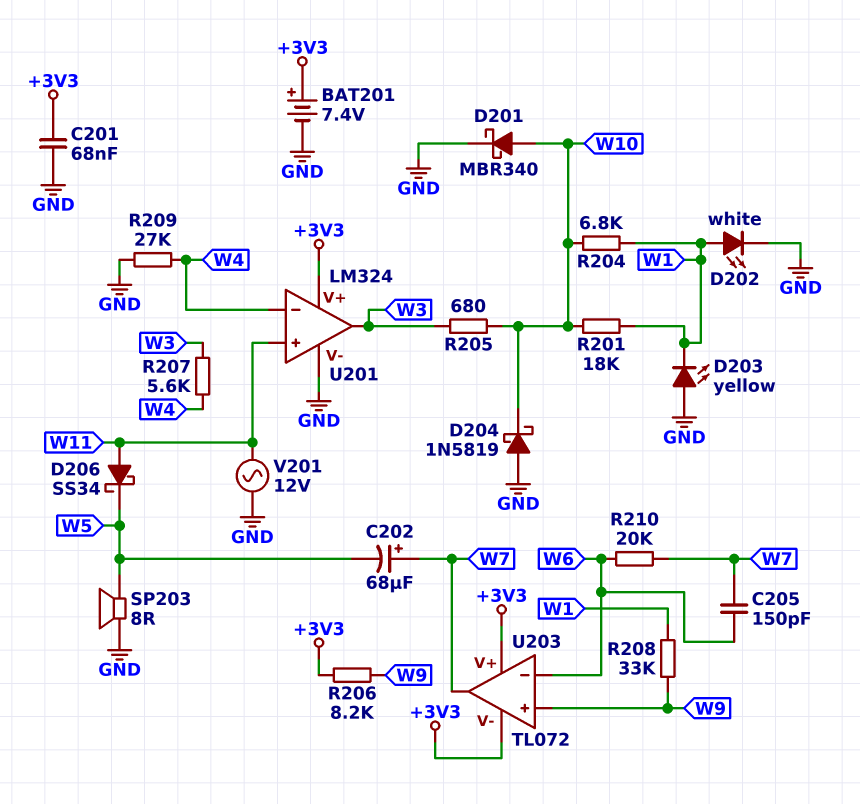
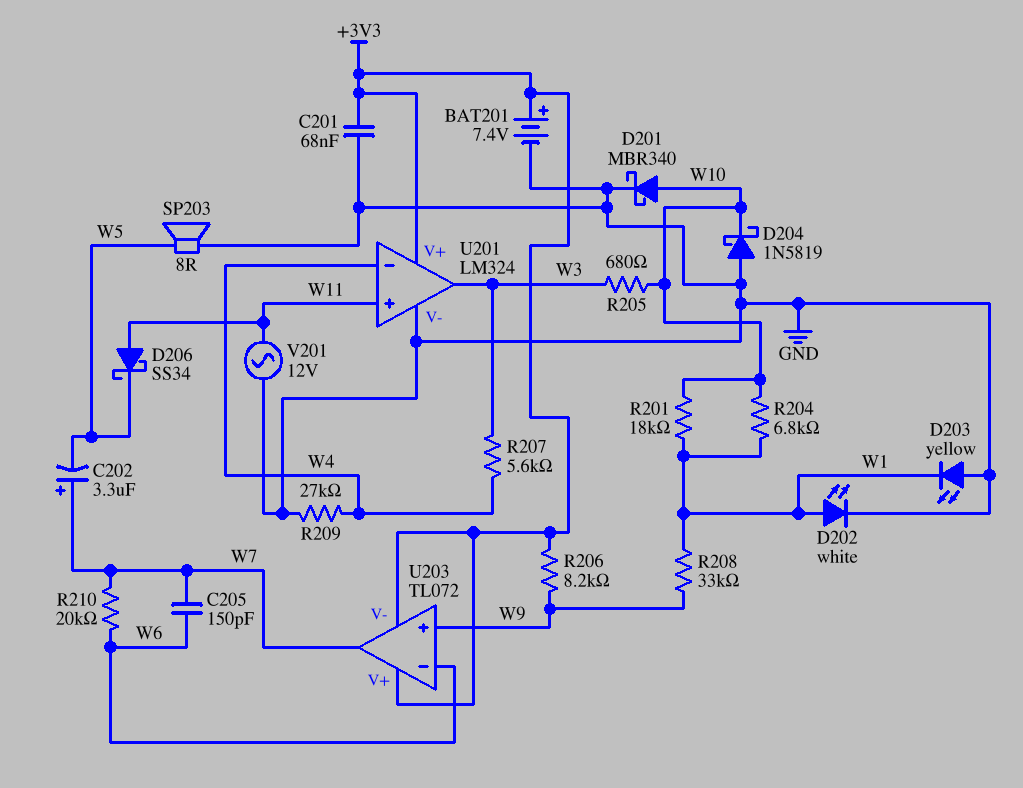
C202: 68uF (plus W7, minus W5) -> 3.3uF (plus W7, minus W5)

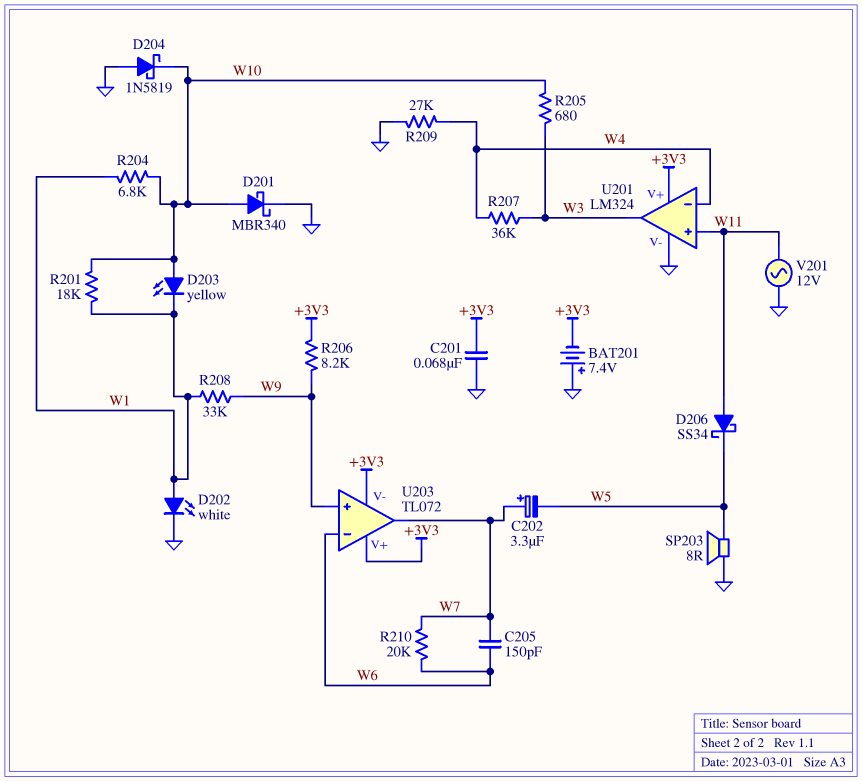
BAT201: 7.4V (plus +3V3, minus GND) -> 7.4V (plus GND, minus +3V3)
D203: LED yellow (A GND, K W1) -> LED yellow (A W10, K W1)
R207: 5.6k (W3, W4) -> 36k (W3, W4)

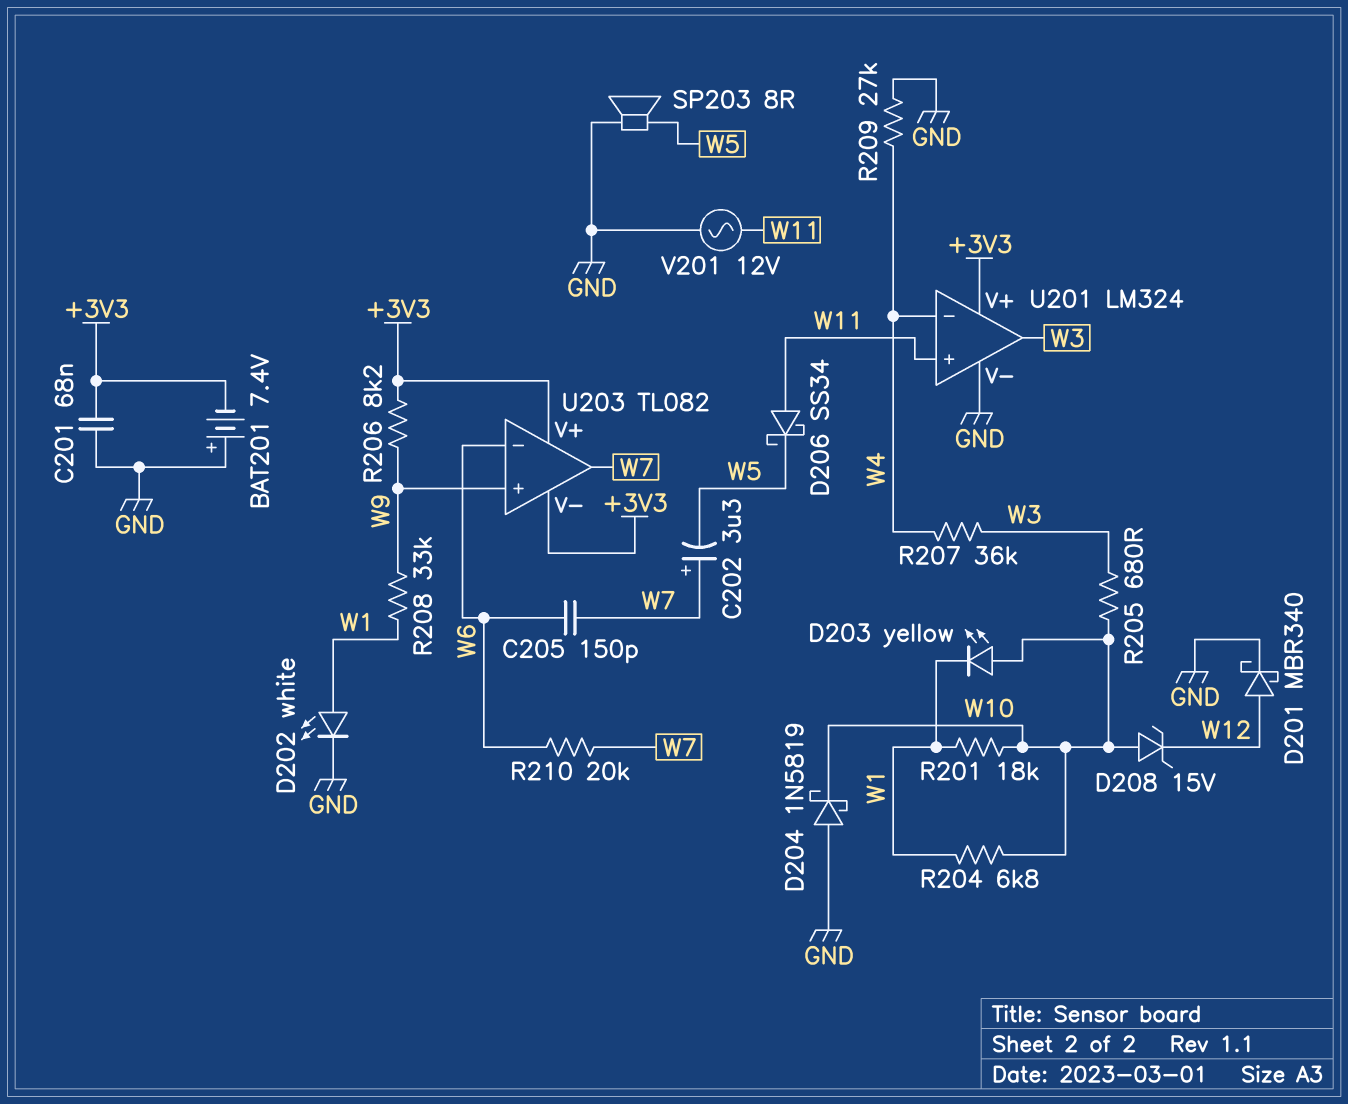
D201: schottky MBR340 (A W10, K GND) -> schottky MBR340 (A W12, K GND)
D208: none -> zener 15V (A W10, K W12)
U203: TL072 -> TL082

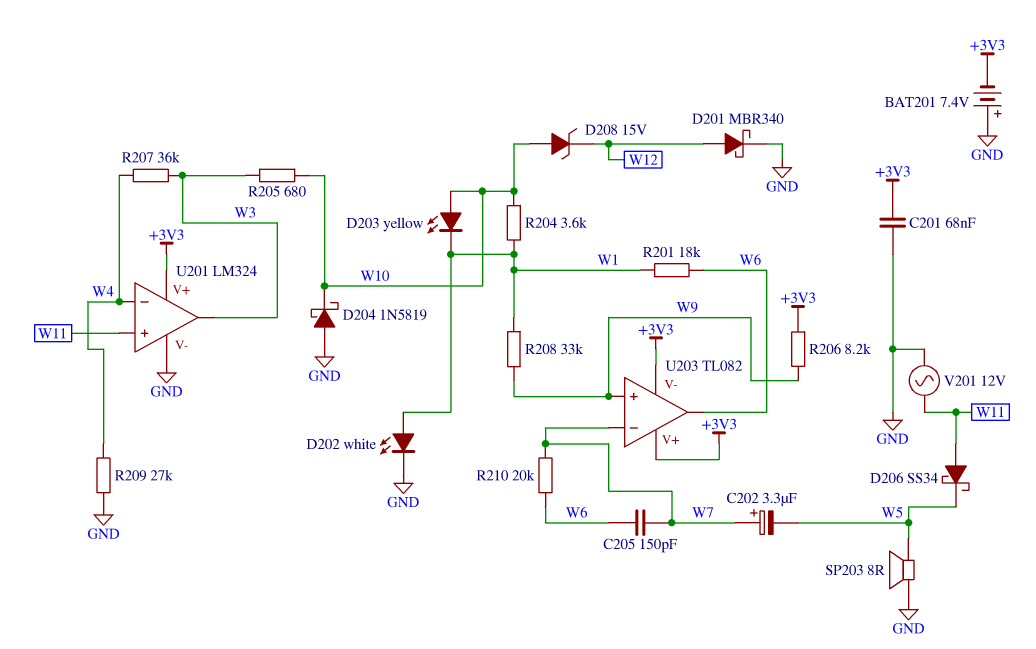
R201: 18k (W1, W10) -> 18k (W1, W6)
R204: 6.8k (W1, W10) -> 3.6k (W1, W10)
U203 pin in-: W6 -> W7
U203 pin out: W7 -> W6

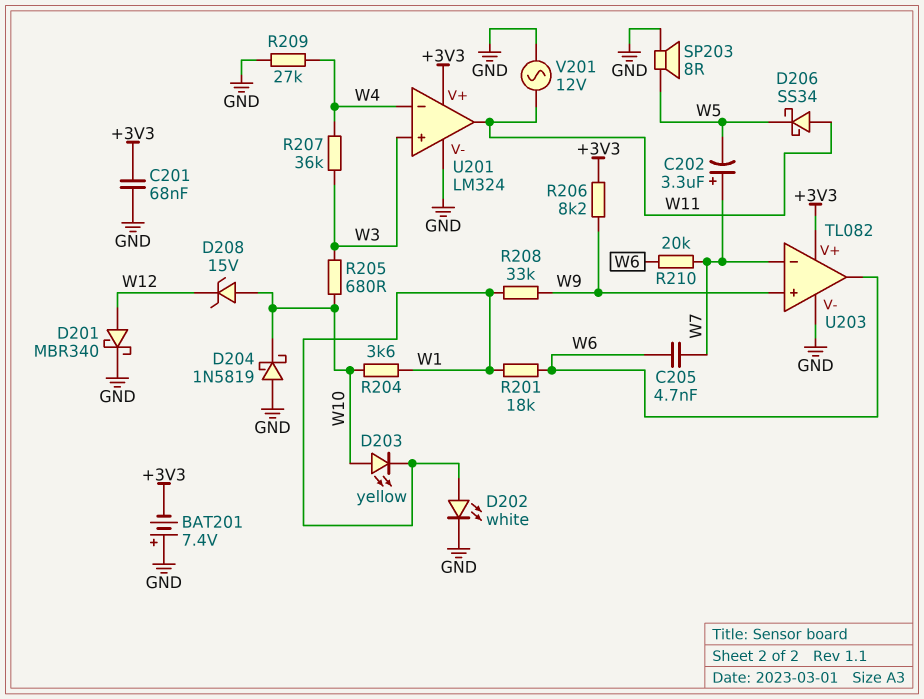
C205: 150pF (W6, W7) -> 4.7nF (W6, W7)
U201 pin in+: W11 -> W3
U201 pin out: W3 -> W11
U203 pin V-: +3V3 -> GND

